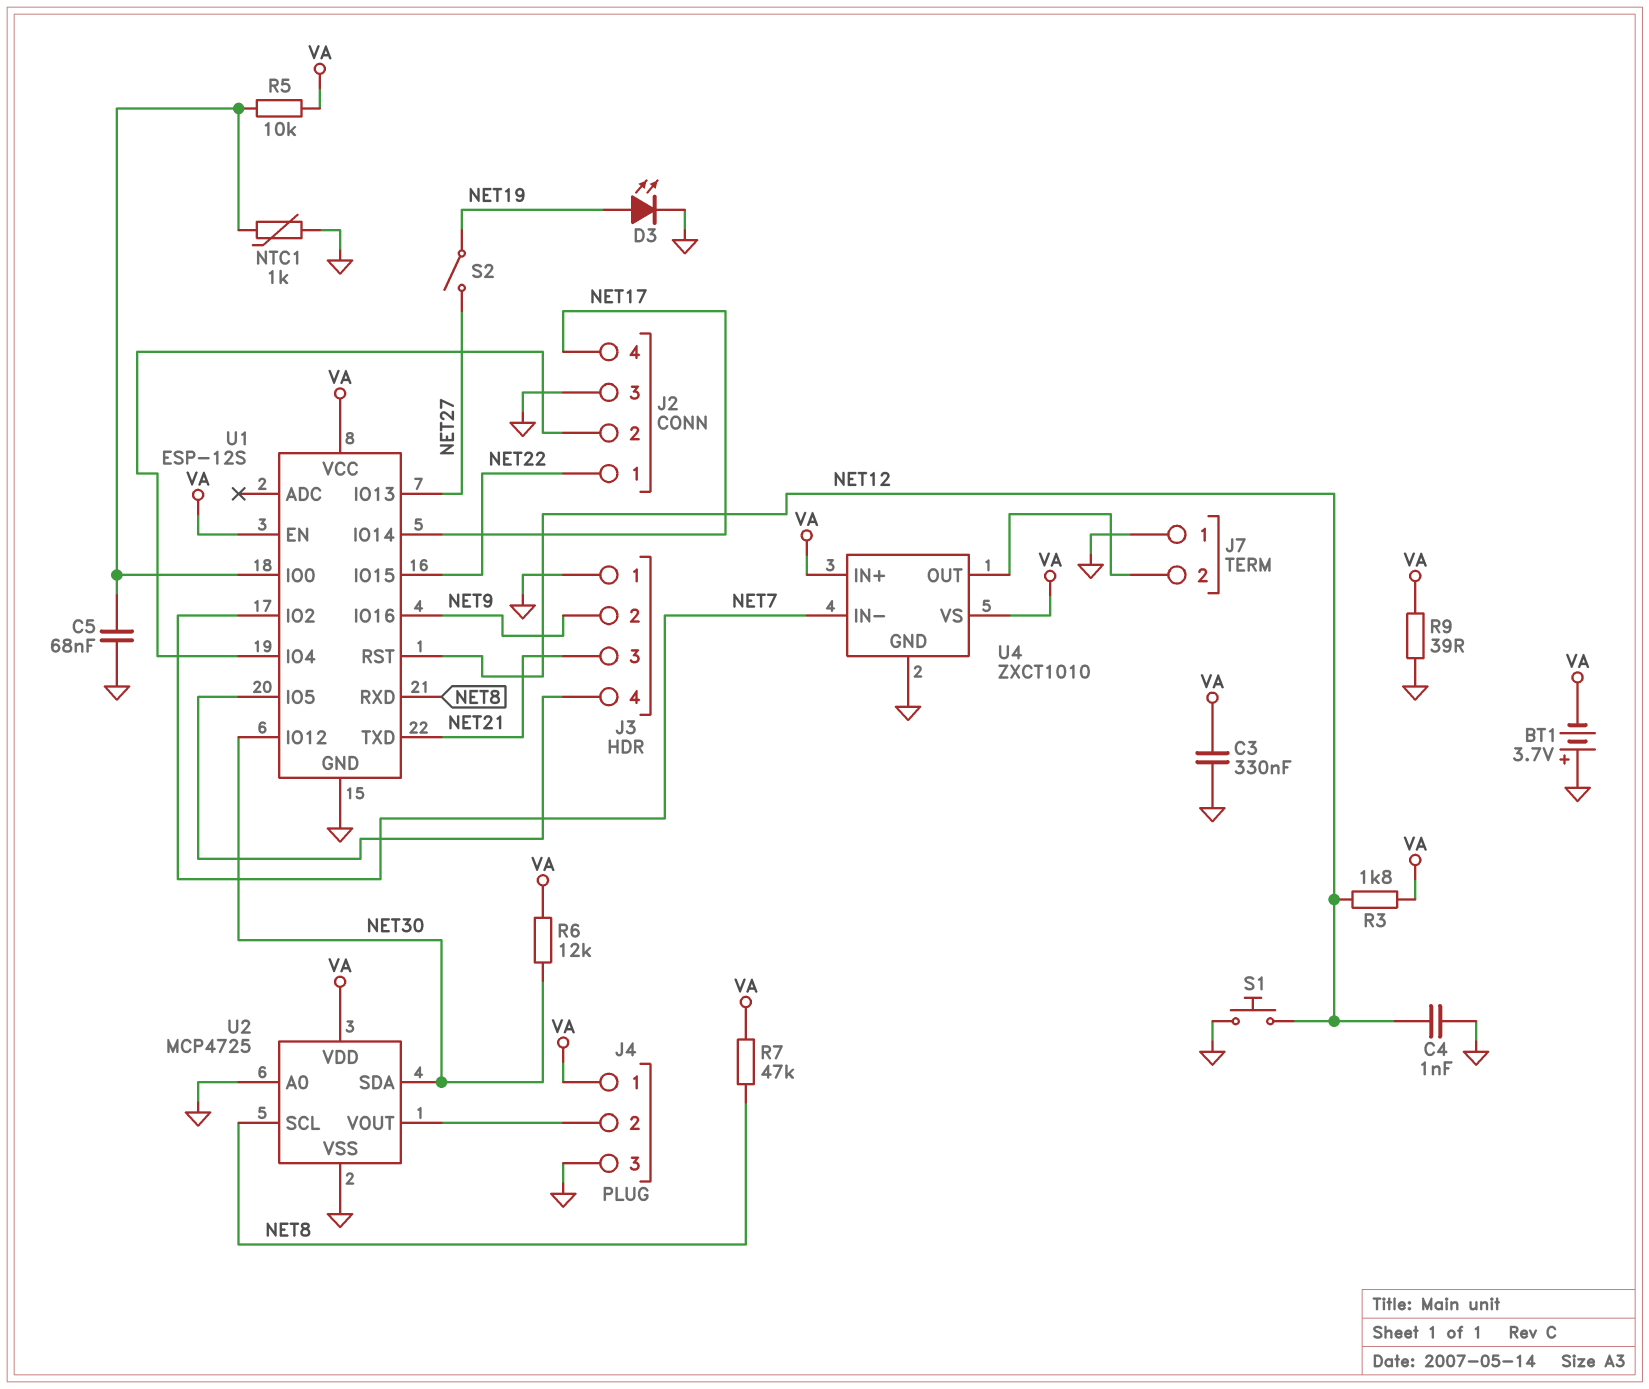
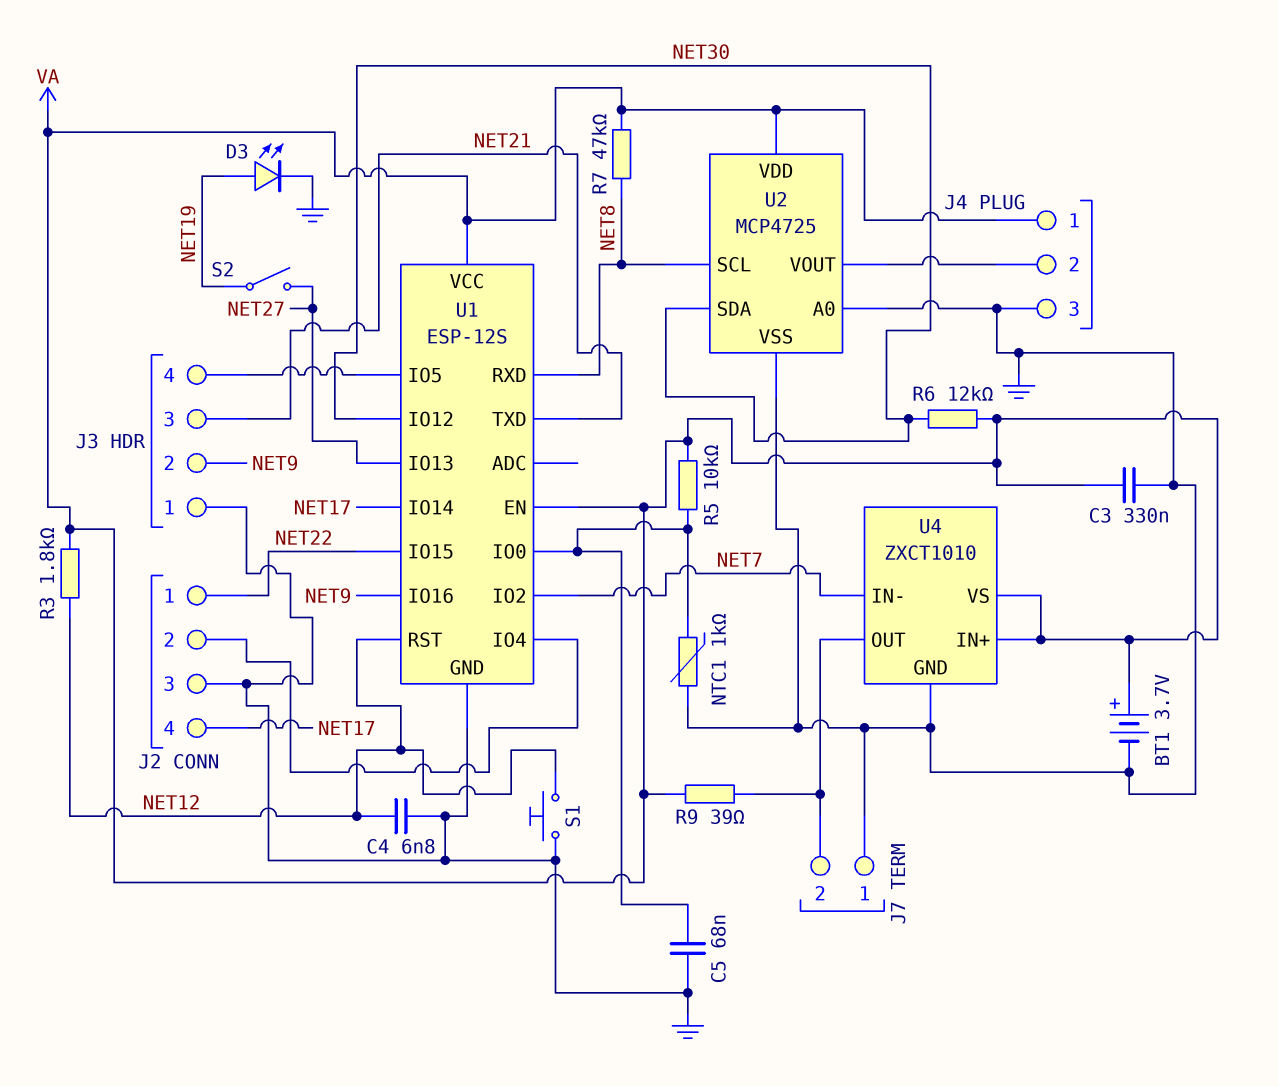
BT1: 3.7V (plus GND, minus VA) -> 3.7V (plus VA, minus GND)
C4: 1nF (GND, NET12) -> 6.8nF (GND, NET12)
R9: 39 (GND, VA) -> 39 (J7/2, VA)

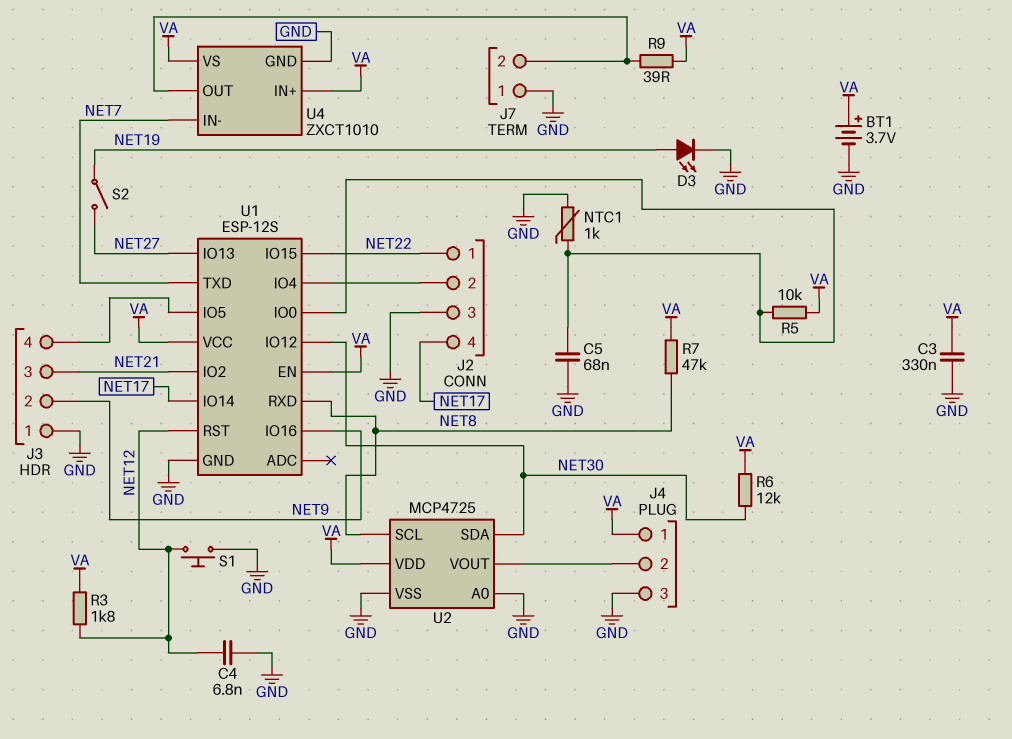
U1 pin IO2: NET7 -> NET21
U1 pin TXD: NET21 -> NET7

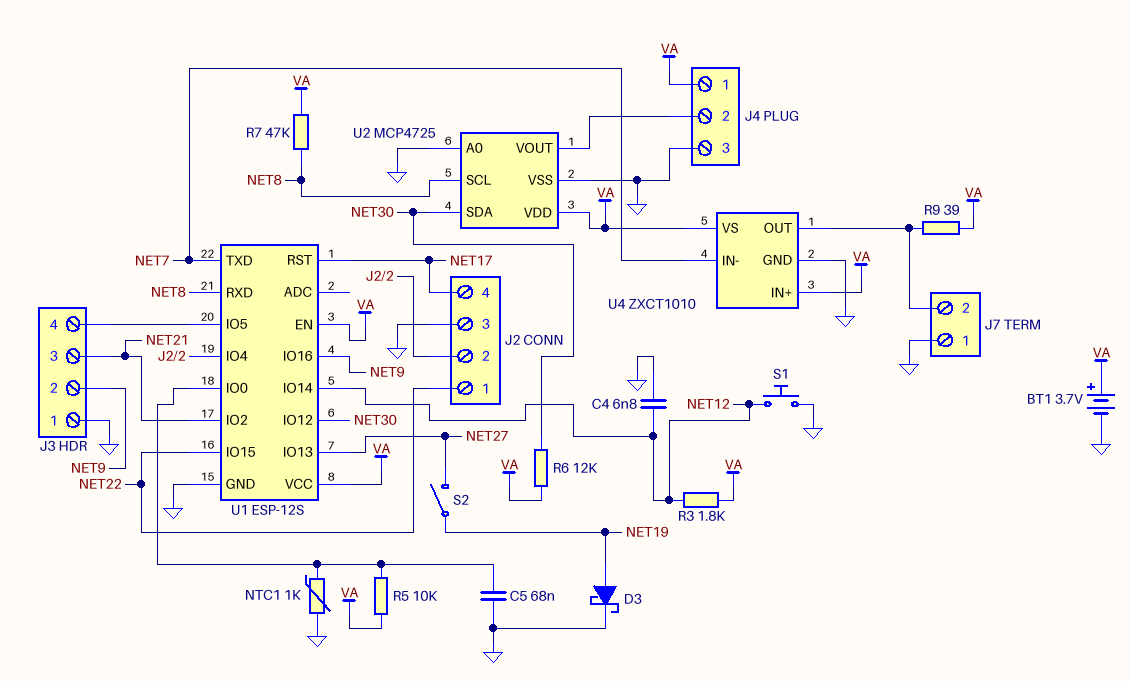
C3: 330nF (GND, VA) -> none
D3: LED (A NET19, K GND) -> schottky (A NET19, K GND)
U1 pin IO14: NET17 -> NET12
U1 pin RST: NET12 -> NET17

